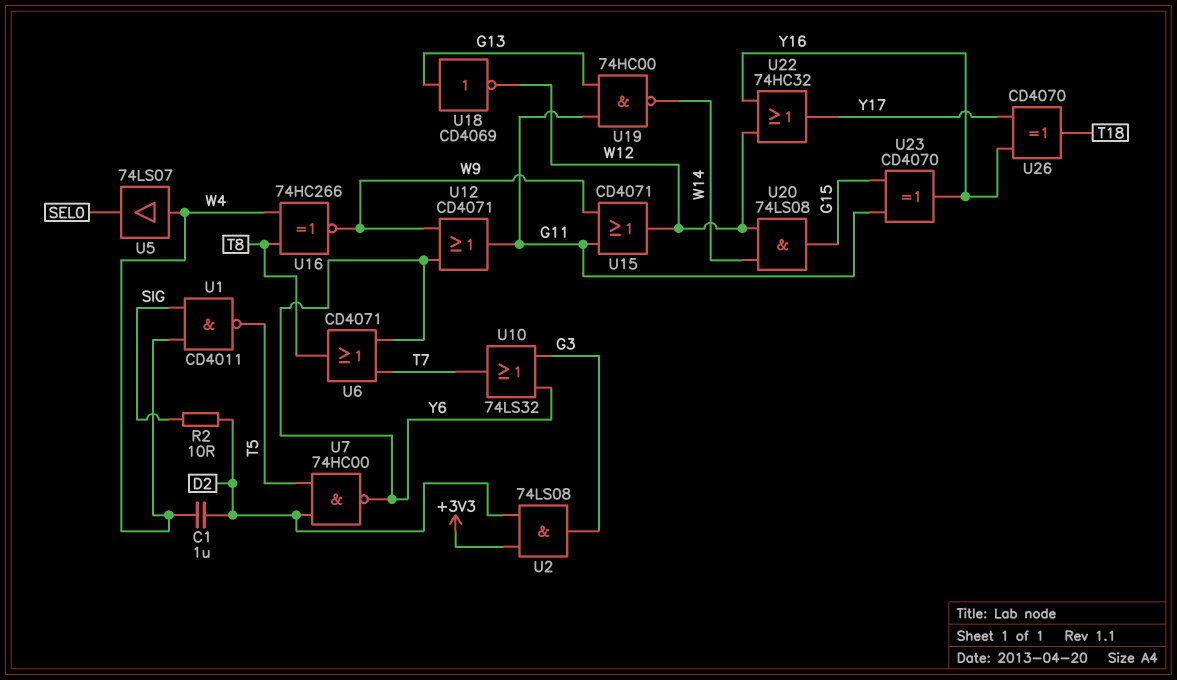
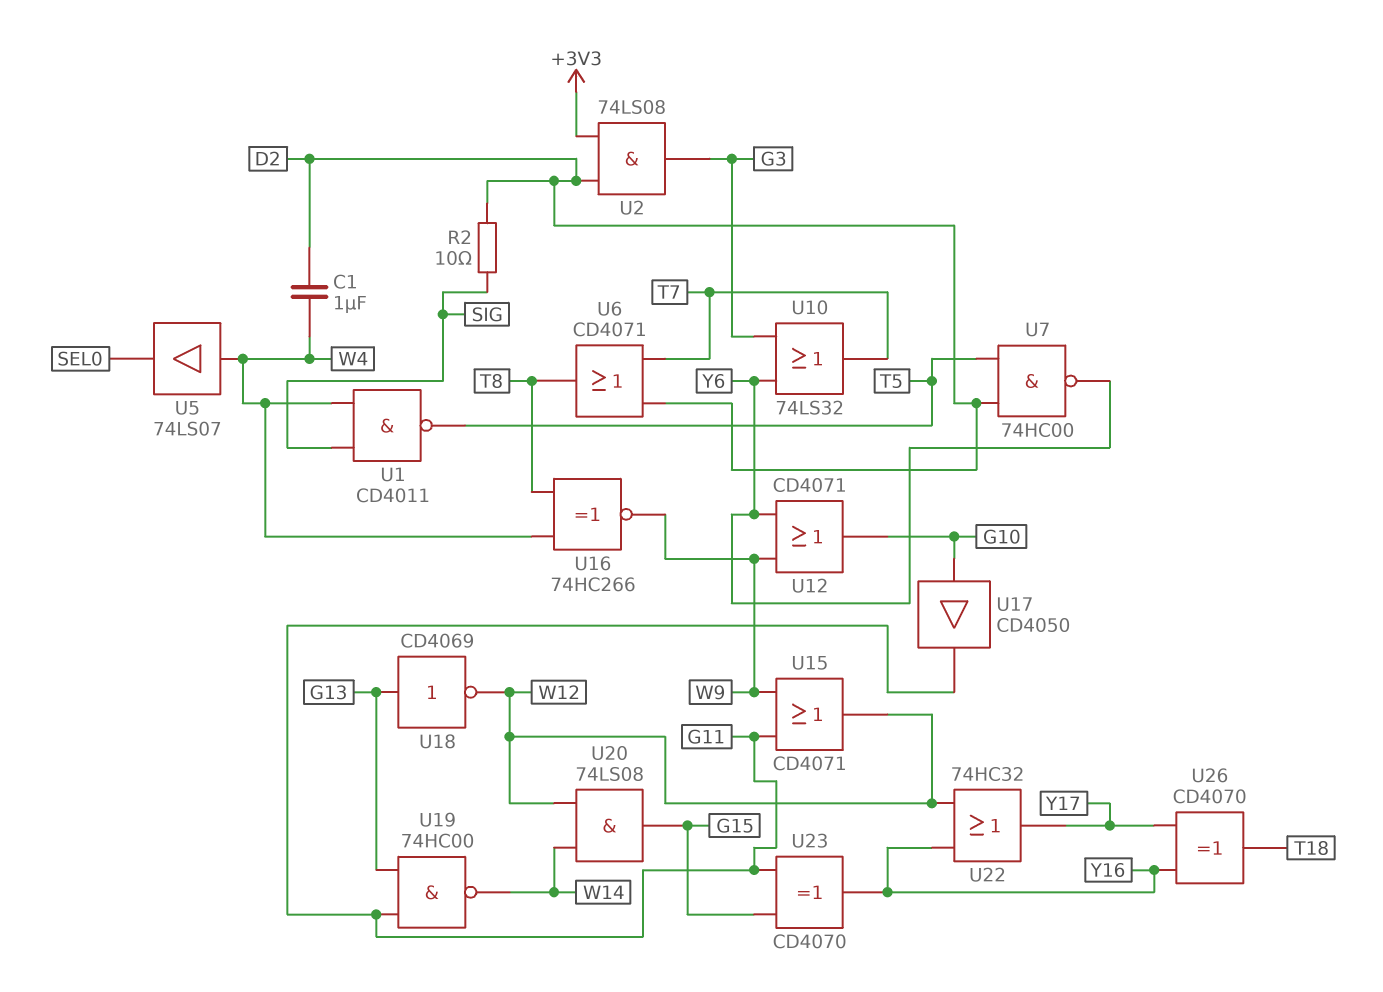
U6: OR CD4071 (in T7, in Y6, out T8) -> OR CD4071 (in D2, in T7, out T8)
U12: OR CD4071 (in W9, in Y6, out G11) -> OR CD4071 (in W9, in Y6, out G10)
U17: none -> buffer CD4050 (in G10, out G11)

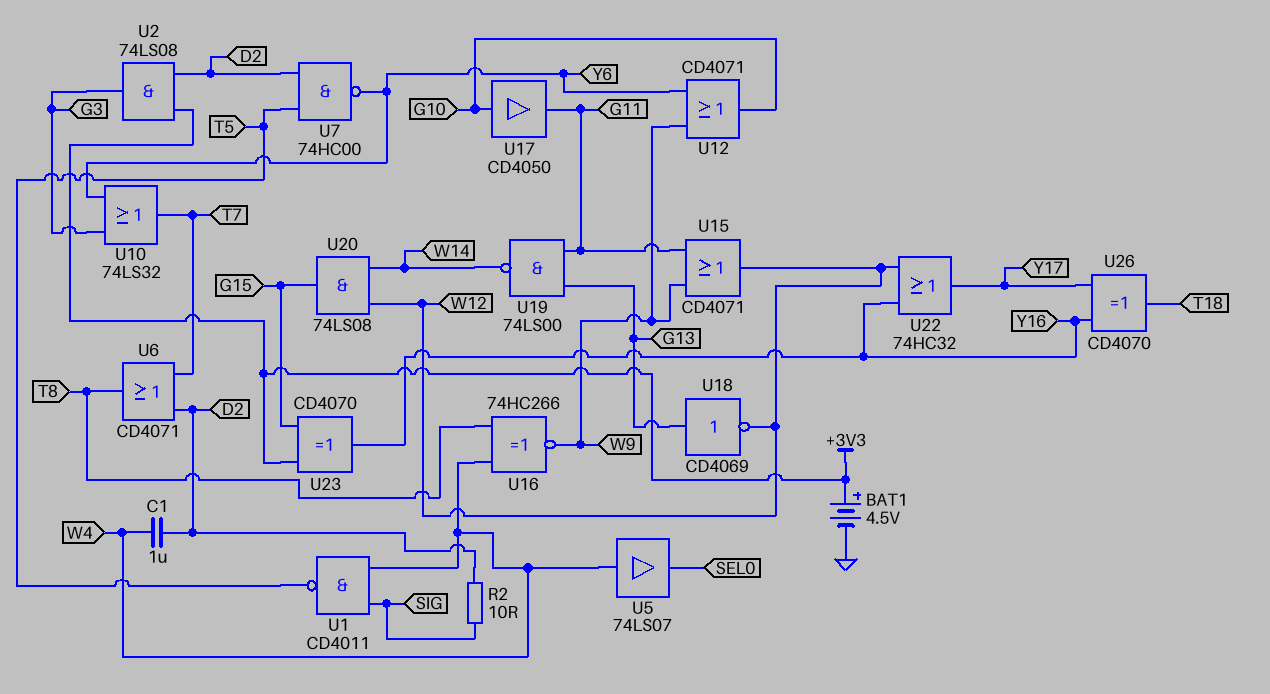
BAT1: none -> 4.5V (plus +3V3, minus GND)
U19: NAND 74HC00 (in G11, in G13, out W14) -> NAND 74LS00 (in G11, in G13, out W14)
U23: XOR CD4070 (in G11, in G15, out Y16) -> XOR CD4070 (in +3V3, in G15, out Y16)

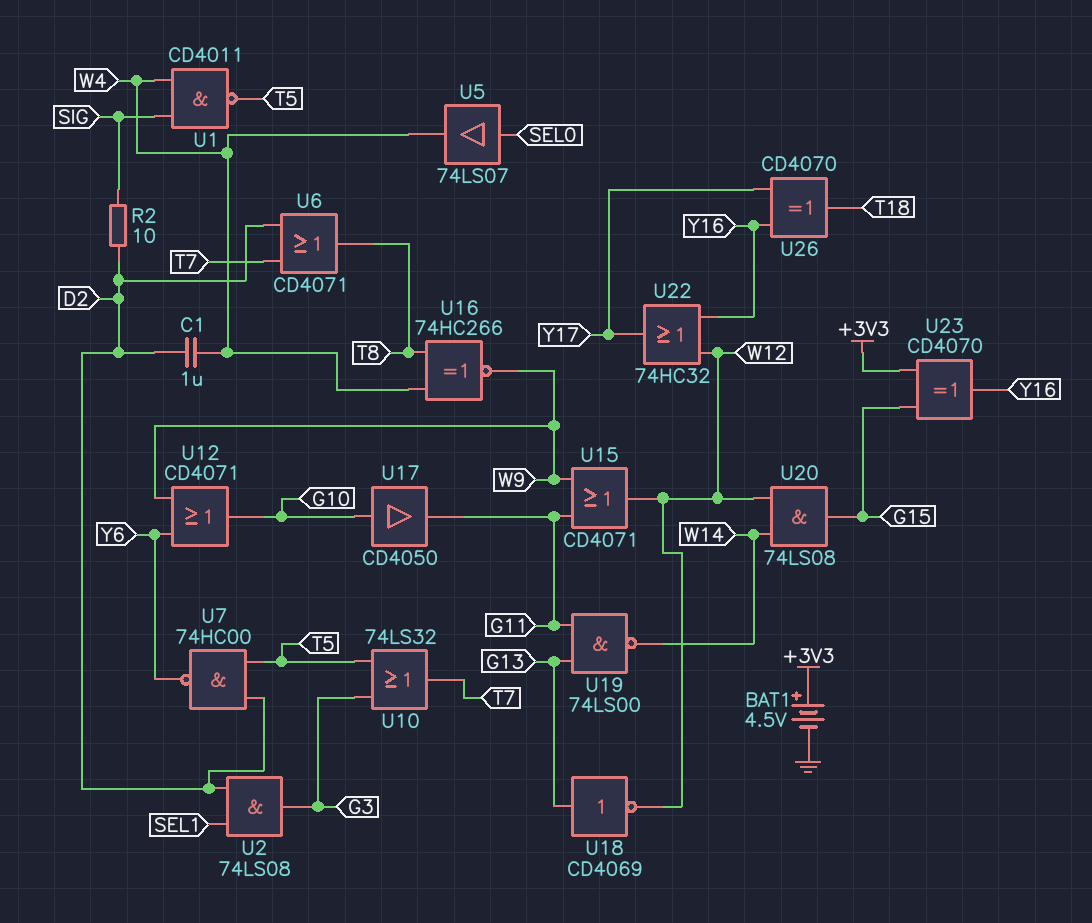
U2: AND 74LS08 (in +3V3, in D2, out G3) -> AND 74LS08 (in D2, in SEL1, out G3)
U5: buffer 74LS07 (in W4, out SEL0) -> buffer 74LS07 (in SEL0, out W4)
U10: OR 74LS32 (in G3, in Y6, out T7) -> OR 74LS32 (in G3, in T5, out T7)

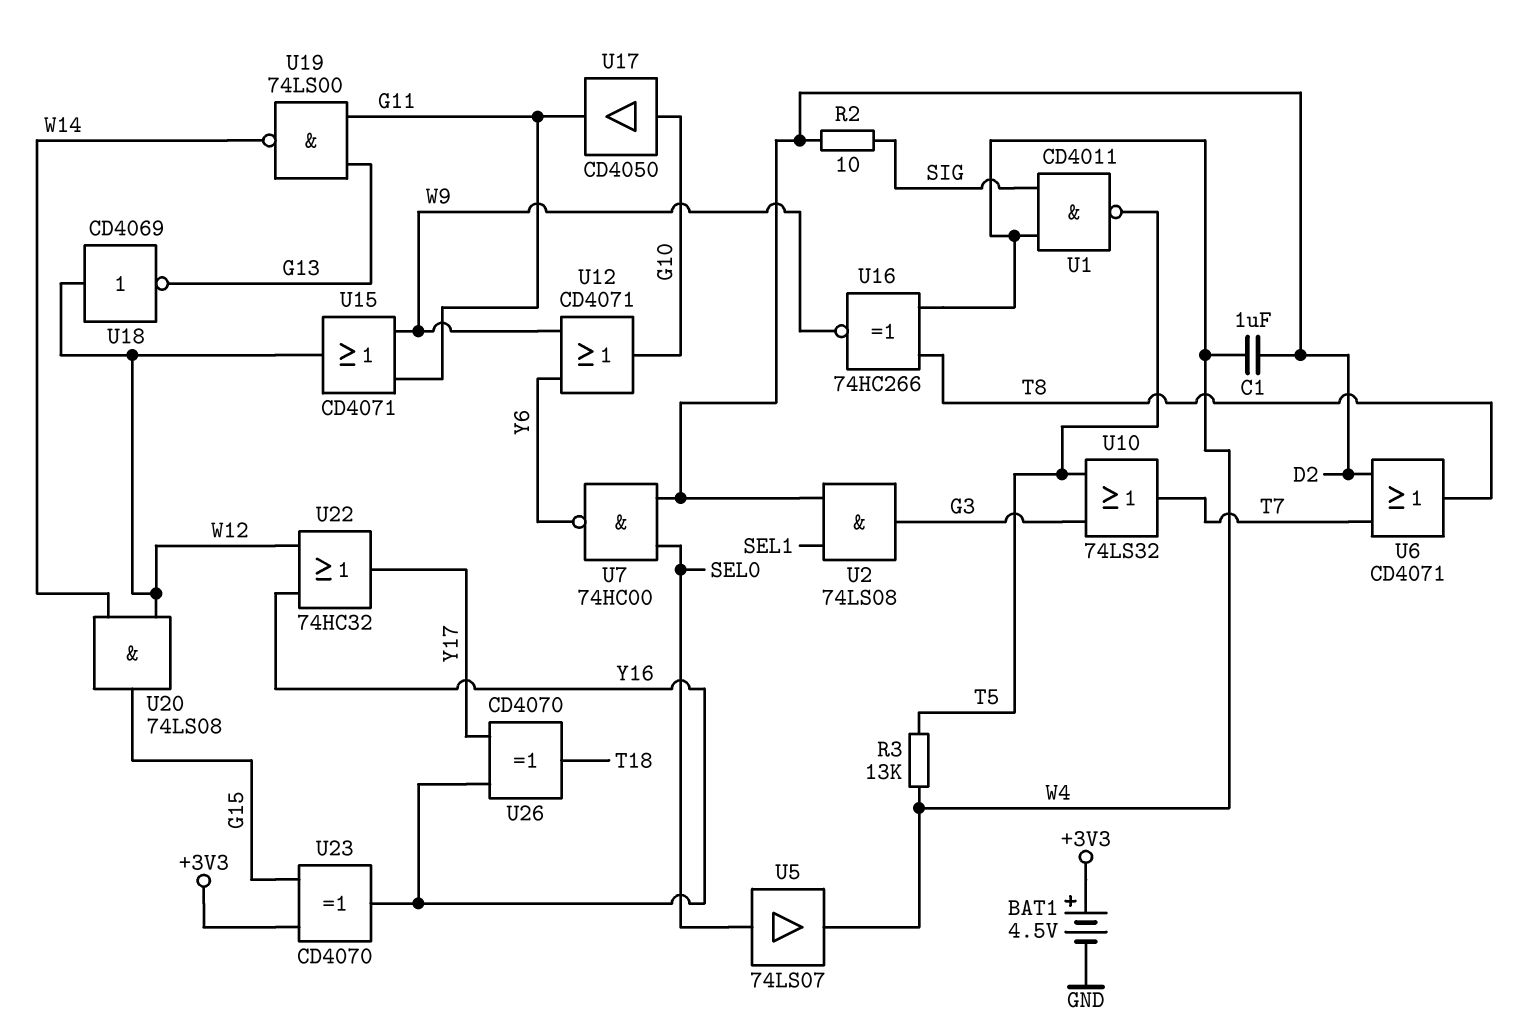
R3: none -> 13k (T5, W4)
U7: NAND 74HC00 (in D2, in T5, out Y6) -> NAND 74HC00 (in D2, in SEL0, out Y6)
U18: NOT CD4069 (in G13, out W12) -> NOT CD4069 (in W12, out G13)

